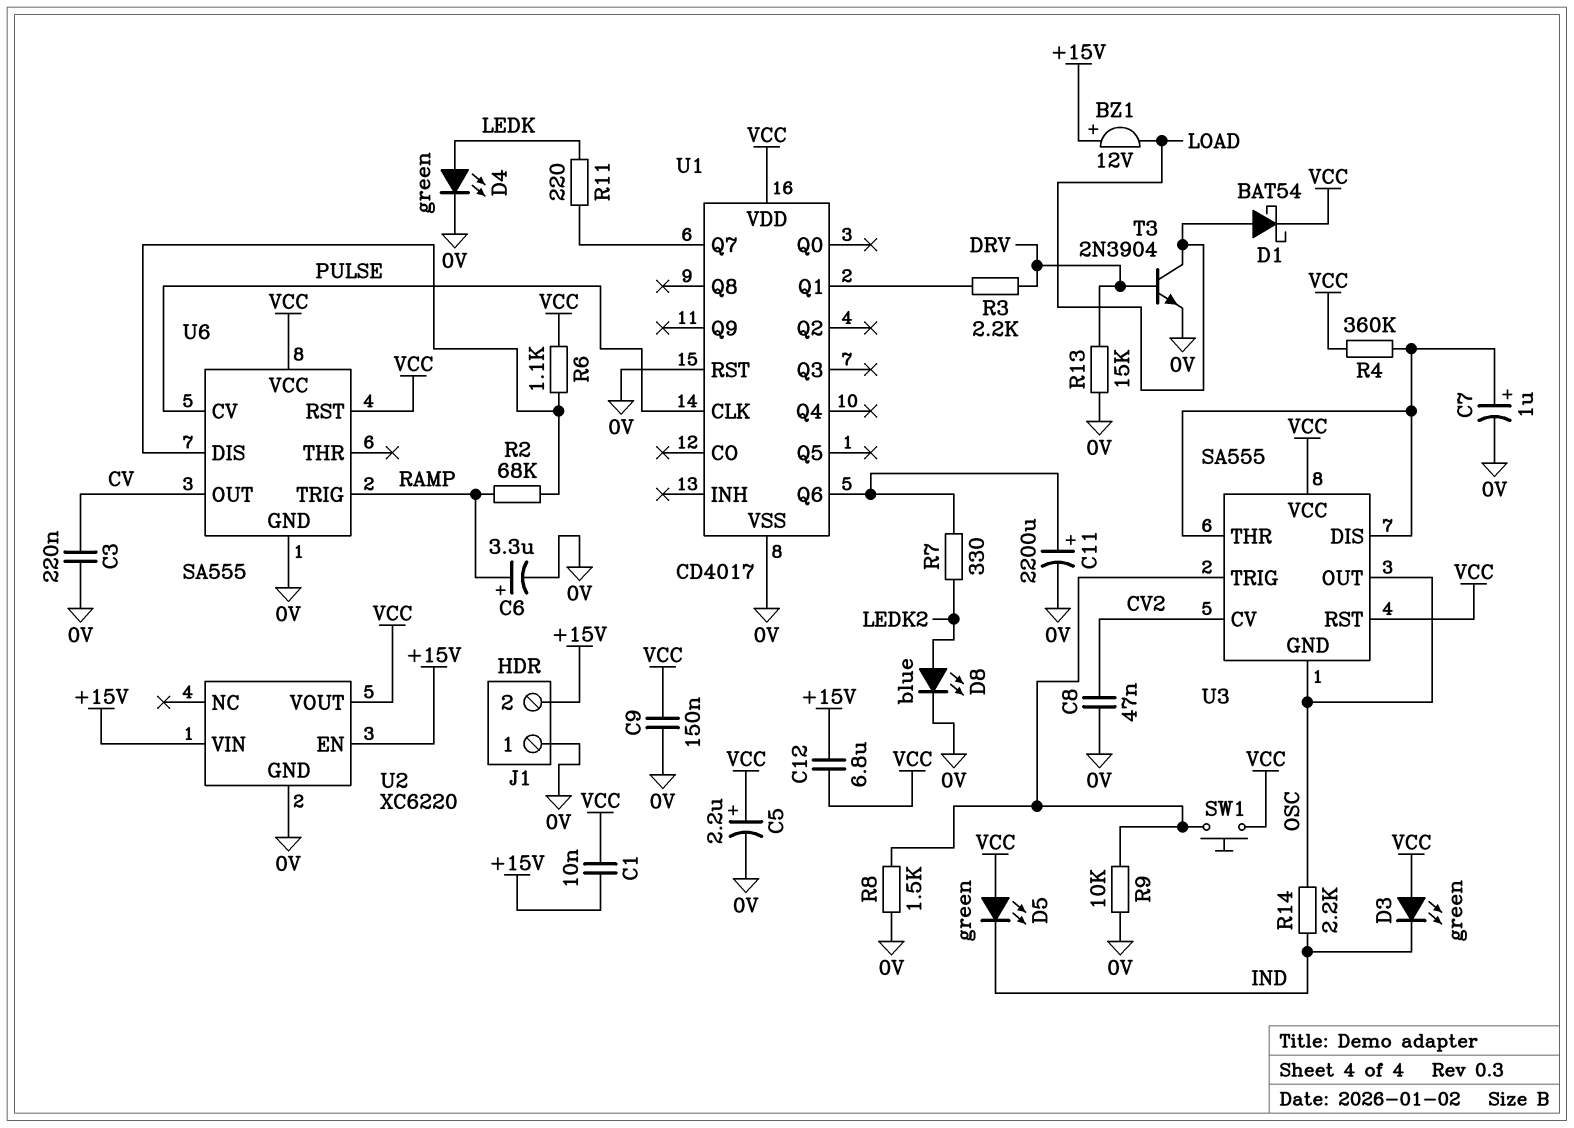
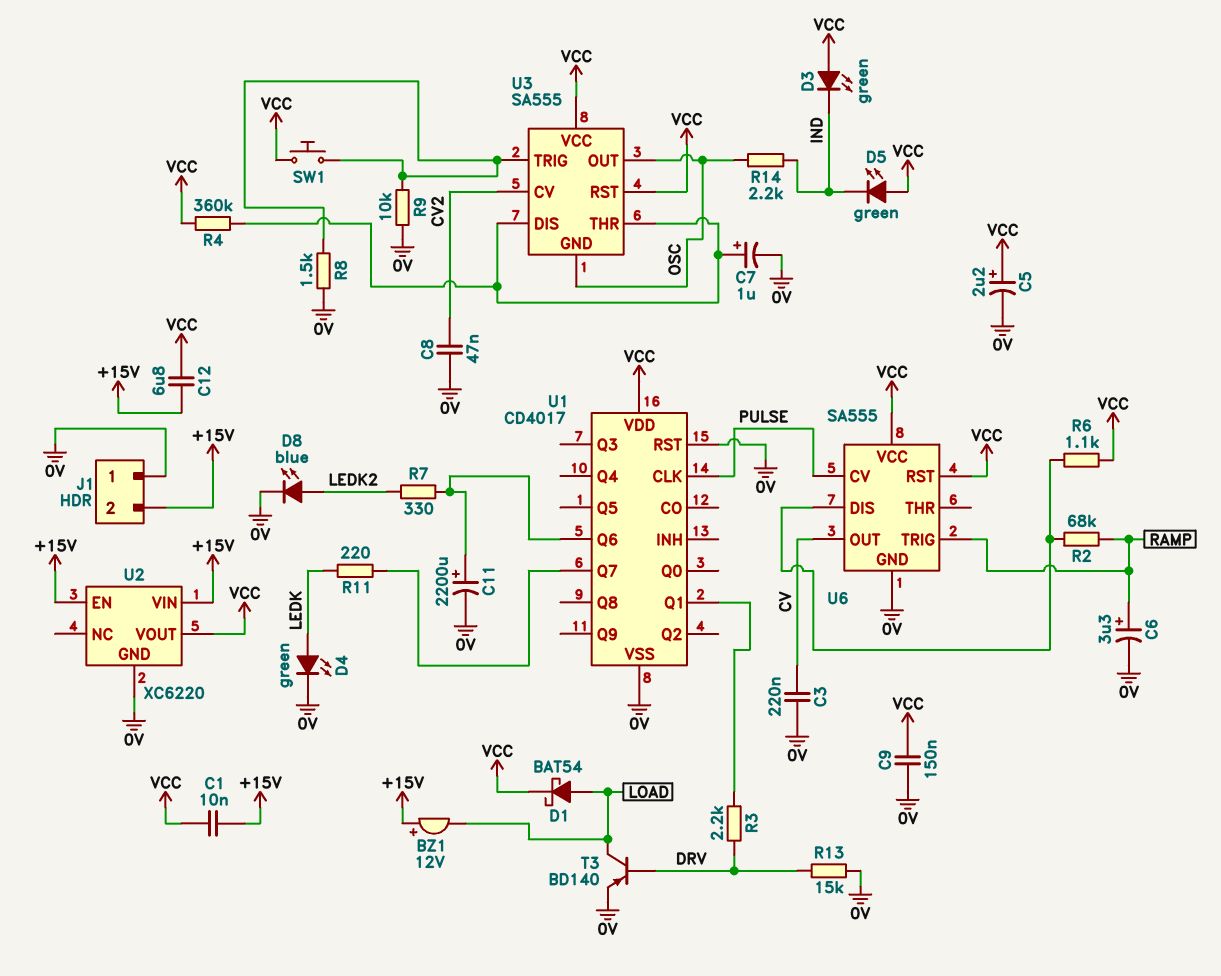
T3: NPN 2N3904 (B DRV, C LOAD, E 0V) -> PNP BD140 (B DRV, C LOAD, E 0V)

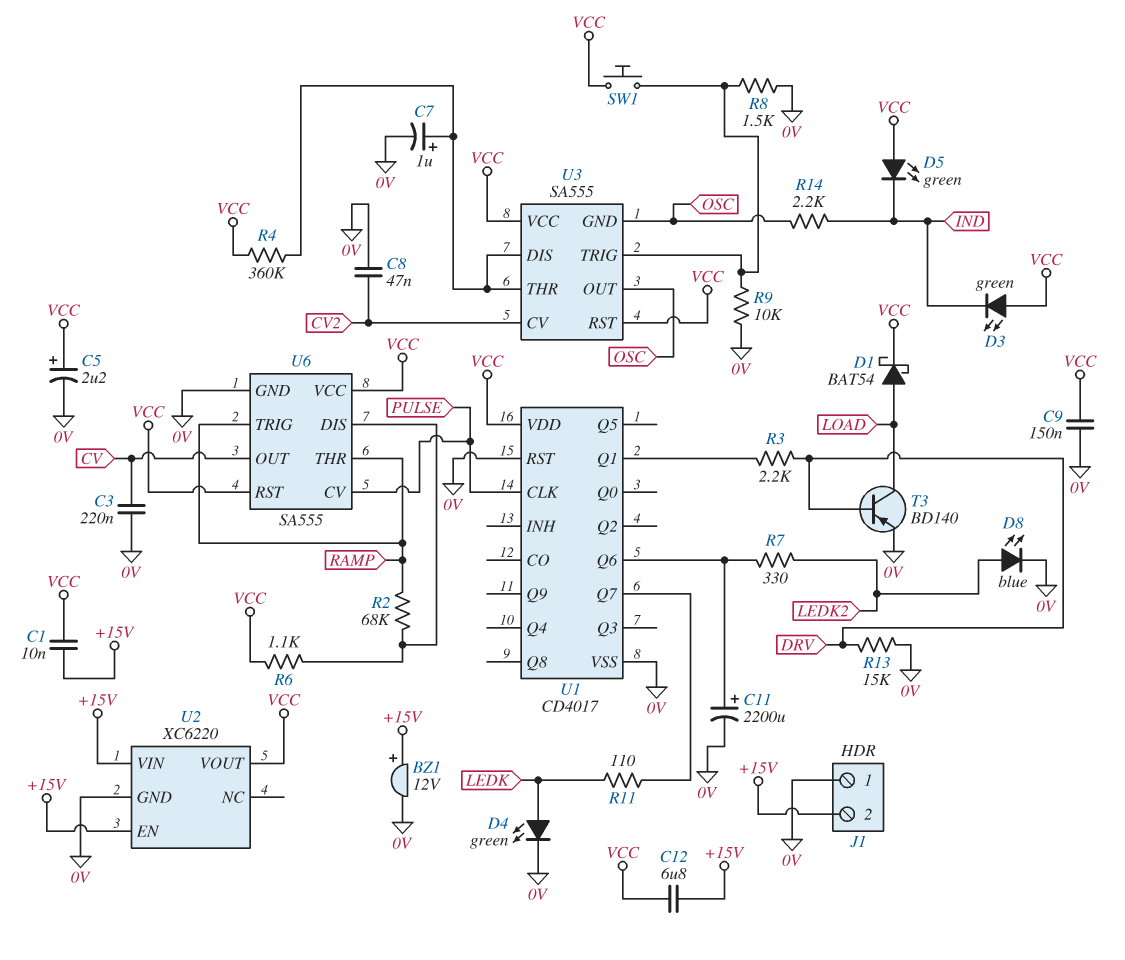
BZ1: buzzer 12V (plus +15V, minus LOAD) -> buzzer 12V (plus +15V, minus 0V)
C6: 3.3uF (plus RAMP, minus 0V) -> none
R11: 220 (LEDK, U1/Q7) -> 110 (LEDK, U1/Q7)
U6 pin THR: none -> RAMP

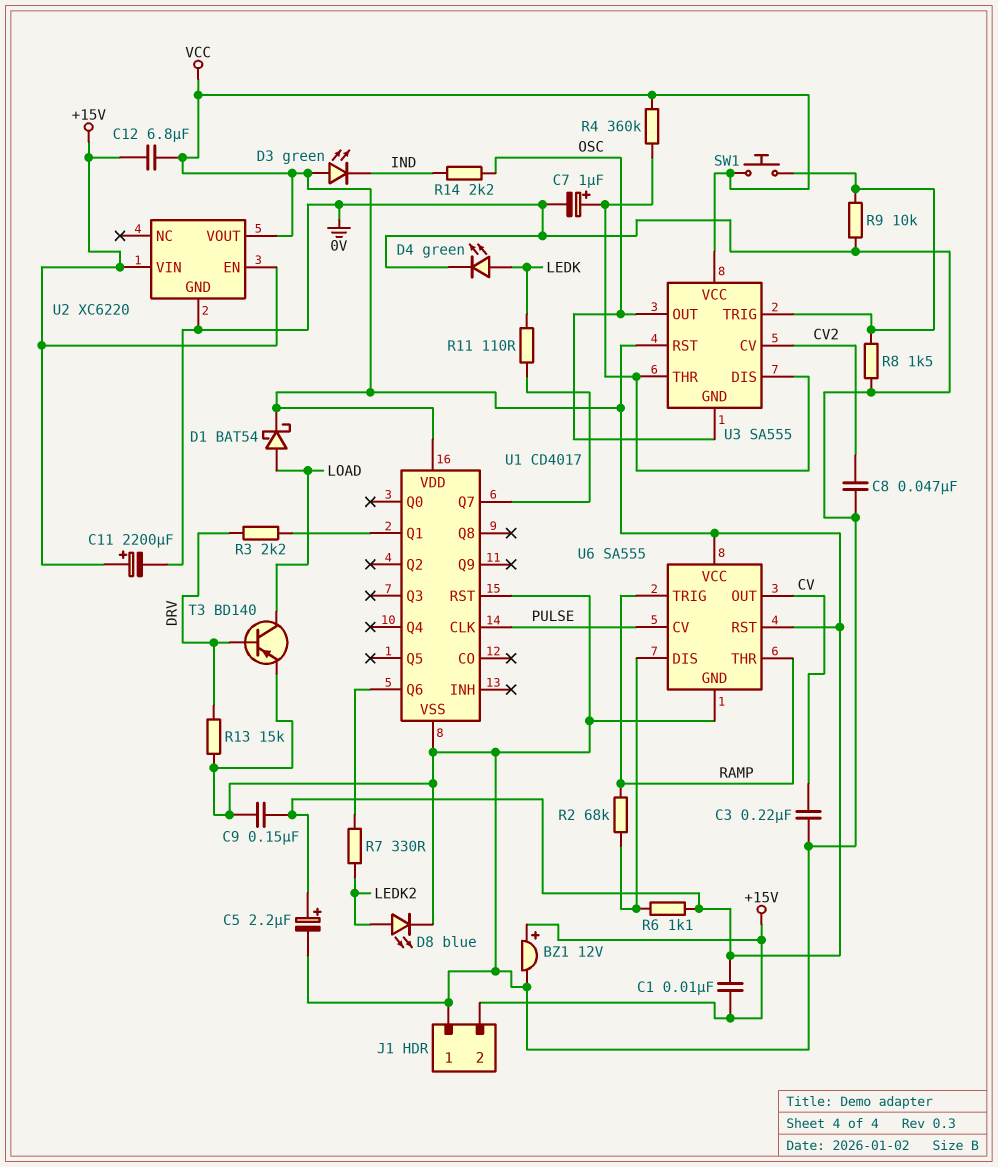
C11: 2200uF (plus U1/Q6, minus 0V) -> 2200uF (plus +15V, minus 0V)
D5: LED green (A VCC, K IND) -> none

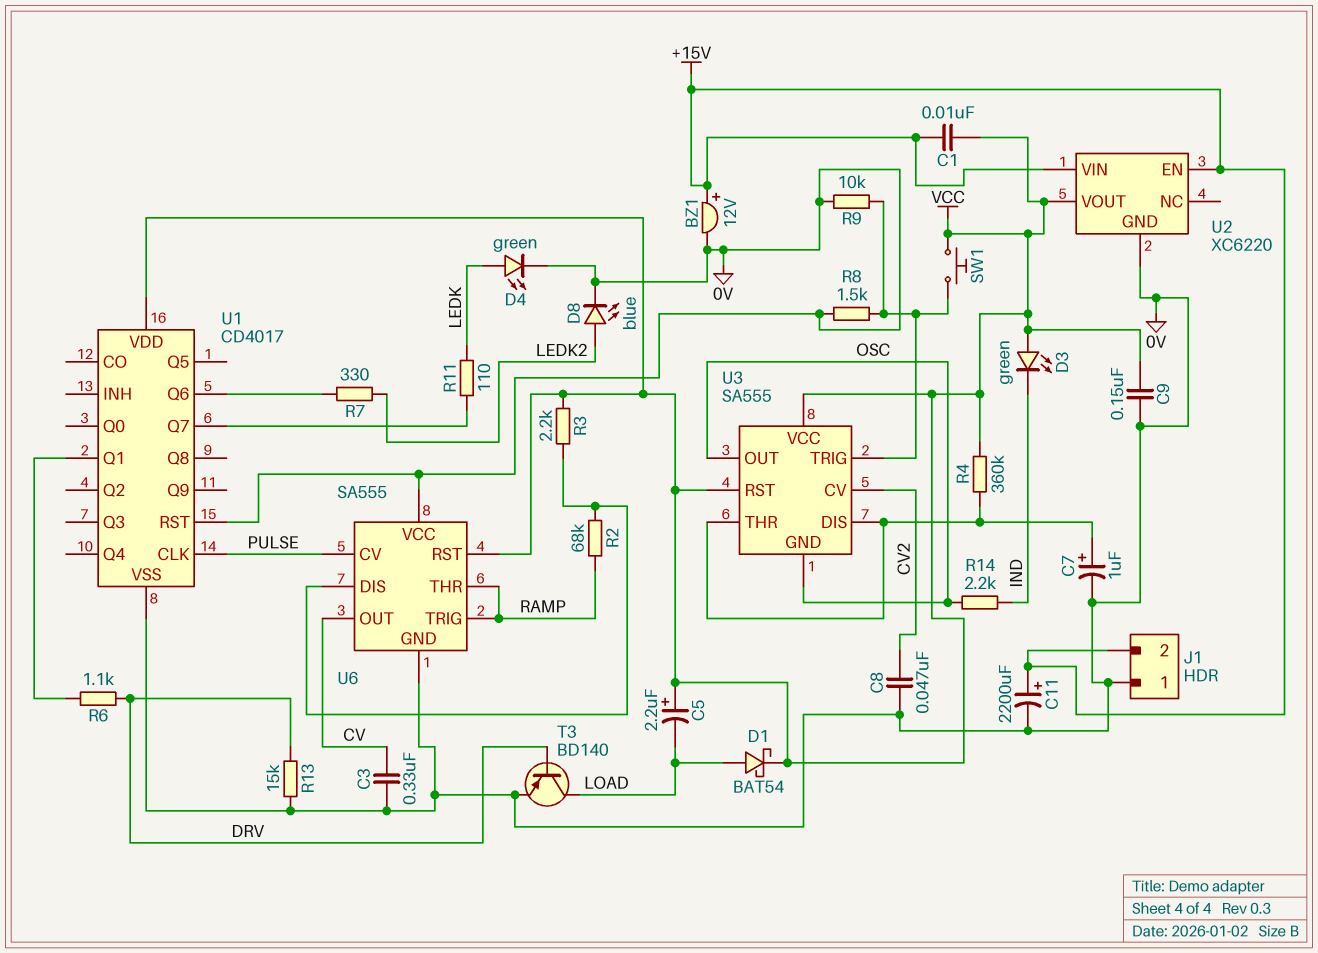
C3: 220nF (0V, CV) -> 330nF (0V, CV)
C5: 2.2uF (plus VCC, minus 0V) -> 2.2uF (plus VCC, minus LOAD)
C12: 6.8uF (+15V, VCC) -> none
R3: 2.2k (DRV, U1/Q1) -> 2.2k (U6/DIS, VCC)
R6: 1.1k (U6/DIS, VCC) -> 1.1k (DRV, U1/Q1)
U6 pin VCC: VCC -> 0V

